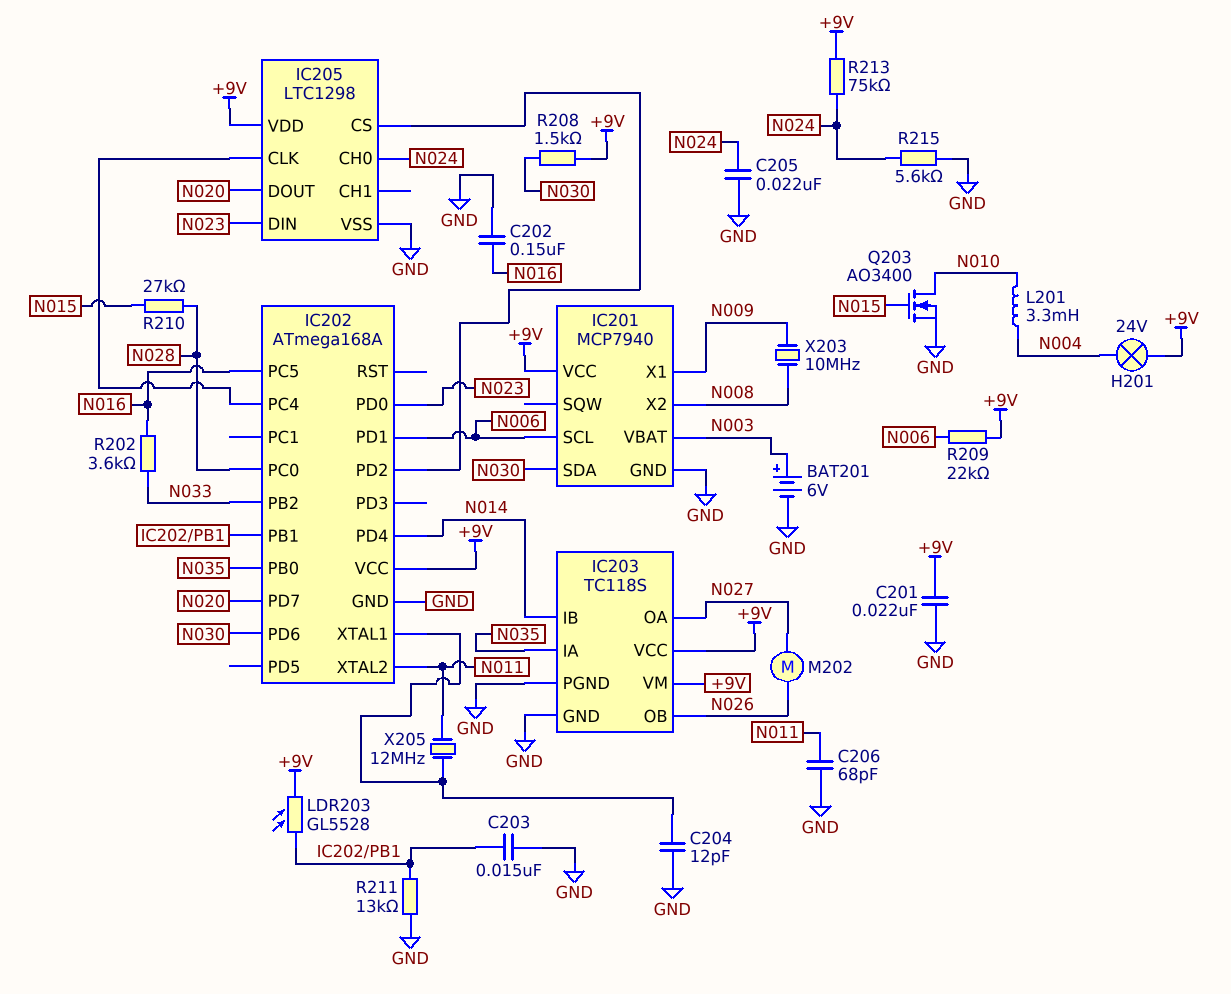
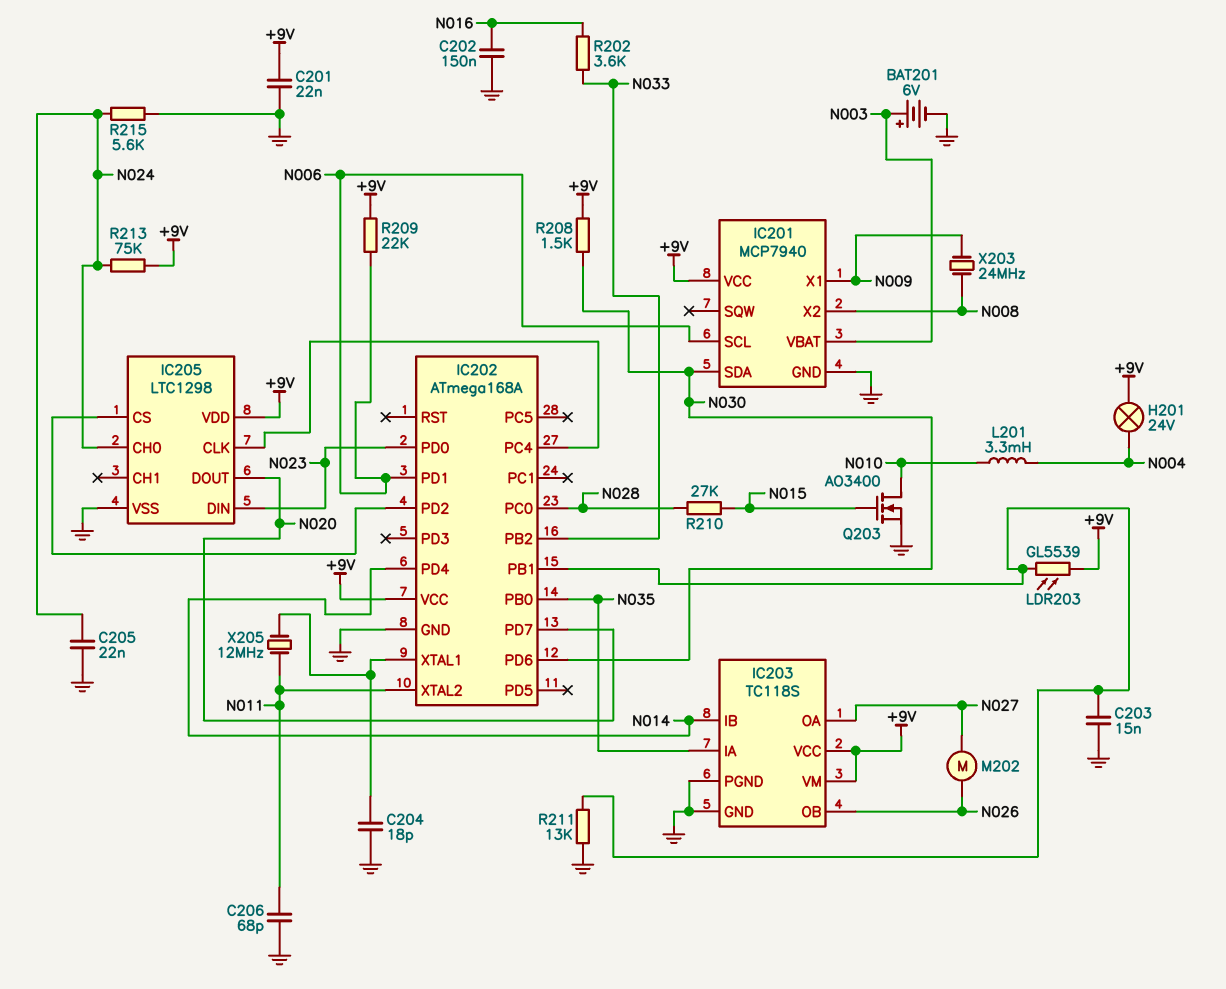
C204: 12pF (GND, IC202/XTAL1) -> 18pF (GND, IC202/XTAL1)
IC202 pin PC5: N016 -> none
LDR203: GL5528 (+9V, IC202/PB1) -> GL5539 (+9V, IC202/PB1)
X203: 10MHz (N008, N009) -> 24MHz (N008, N009)

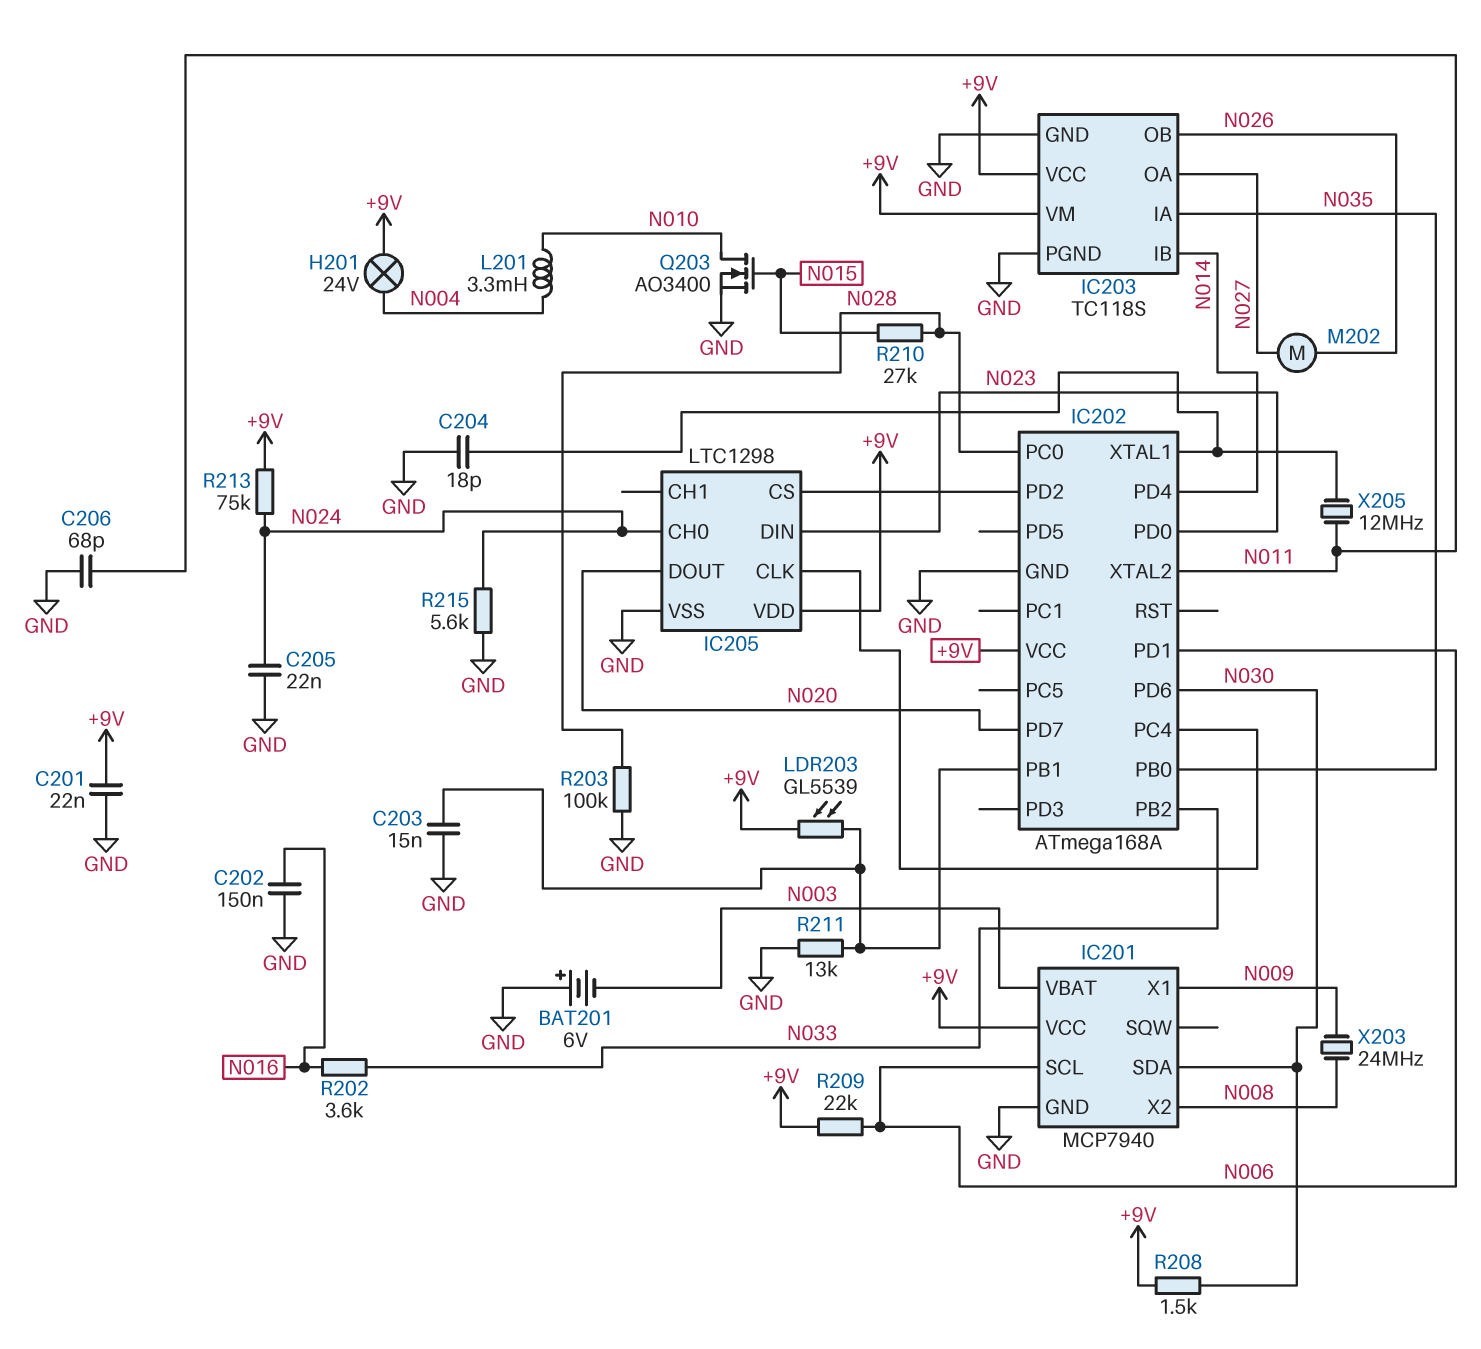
BAT201: 6V (plus N003, minus GND) -> 6V (plus GND, minus N003)
R203: none -> 100k (GND, N028)

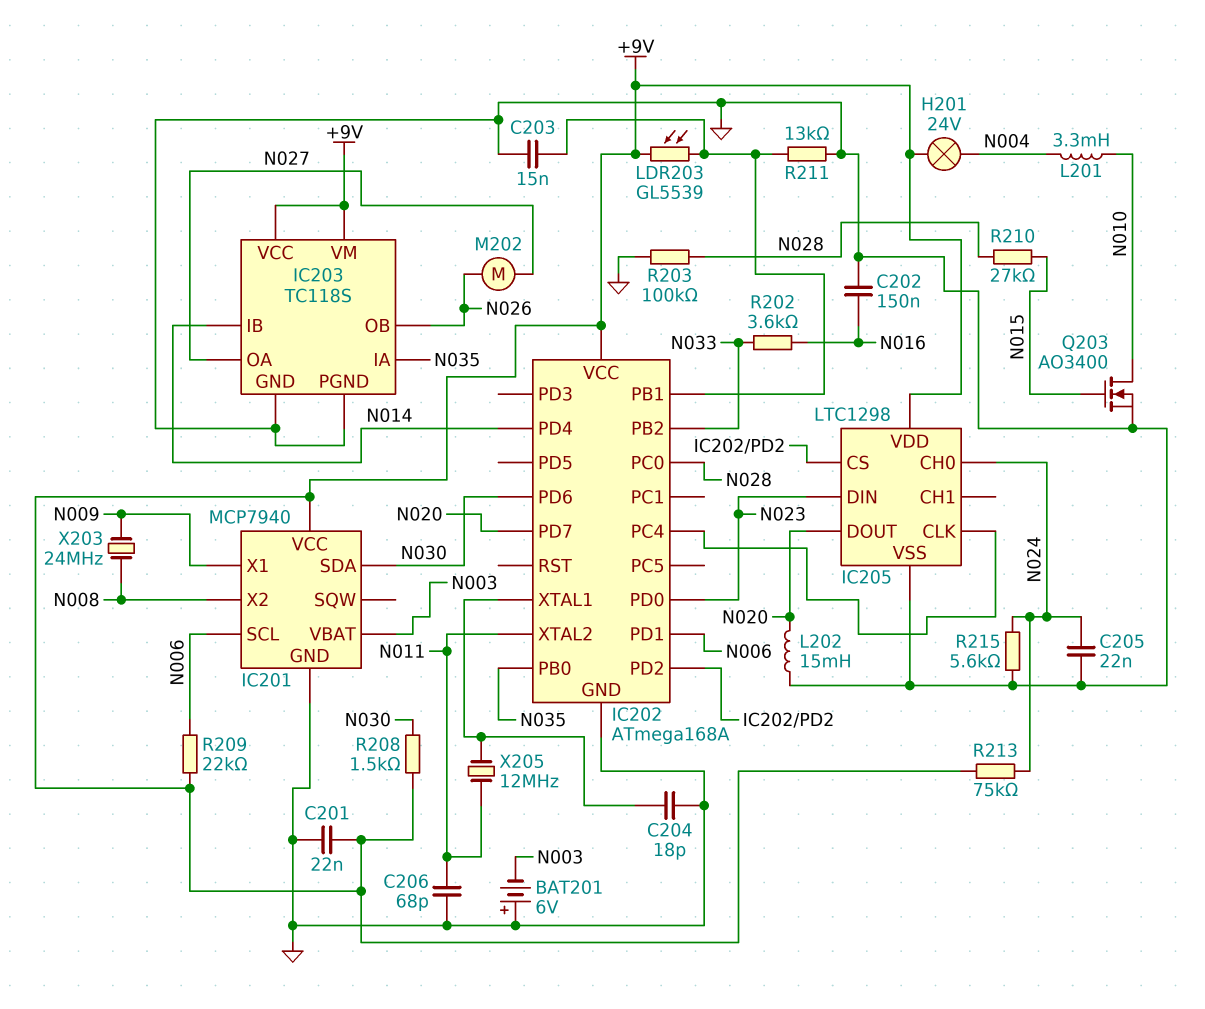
L202: none -> 15mH (GND, N020)

